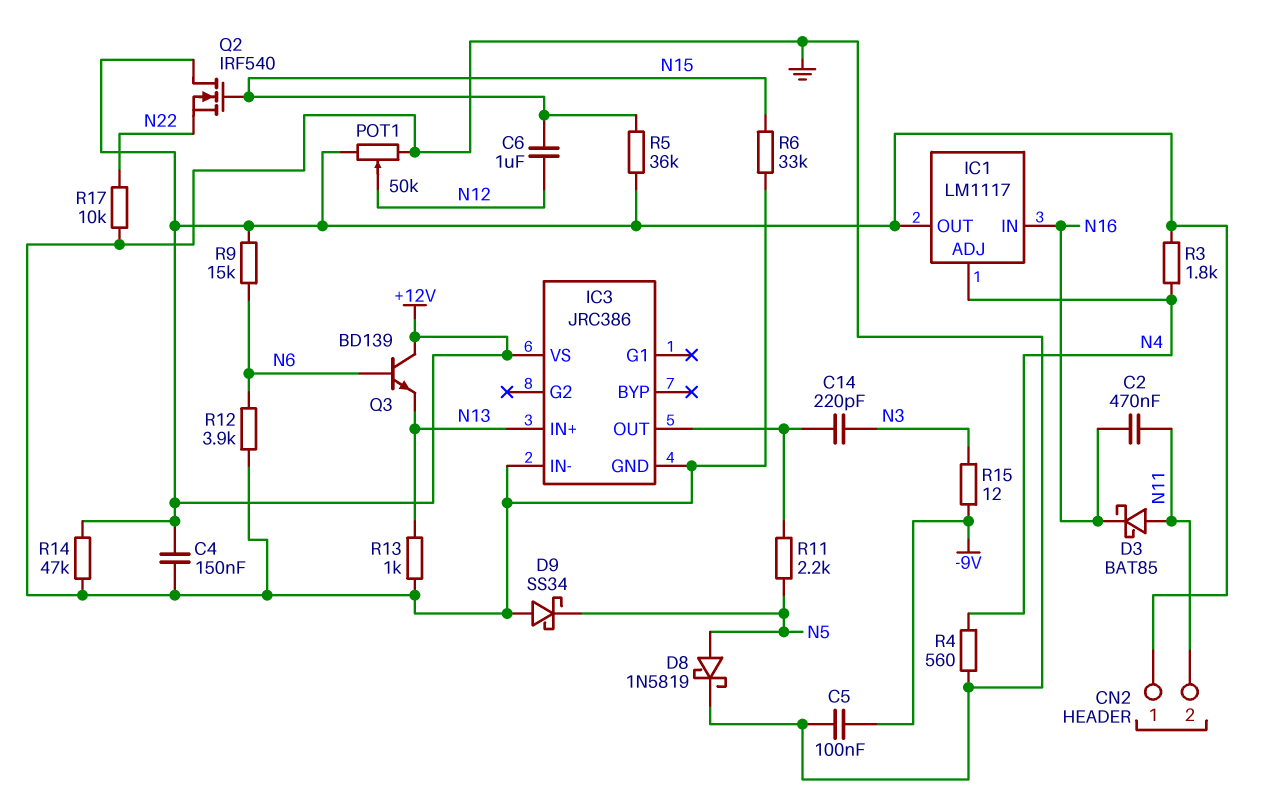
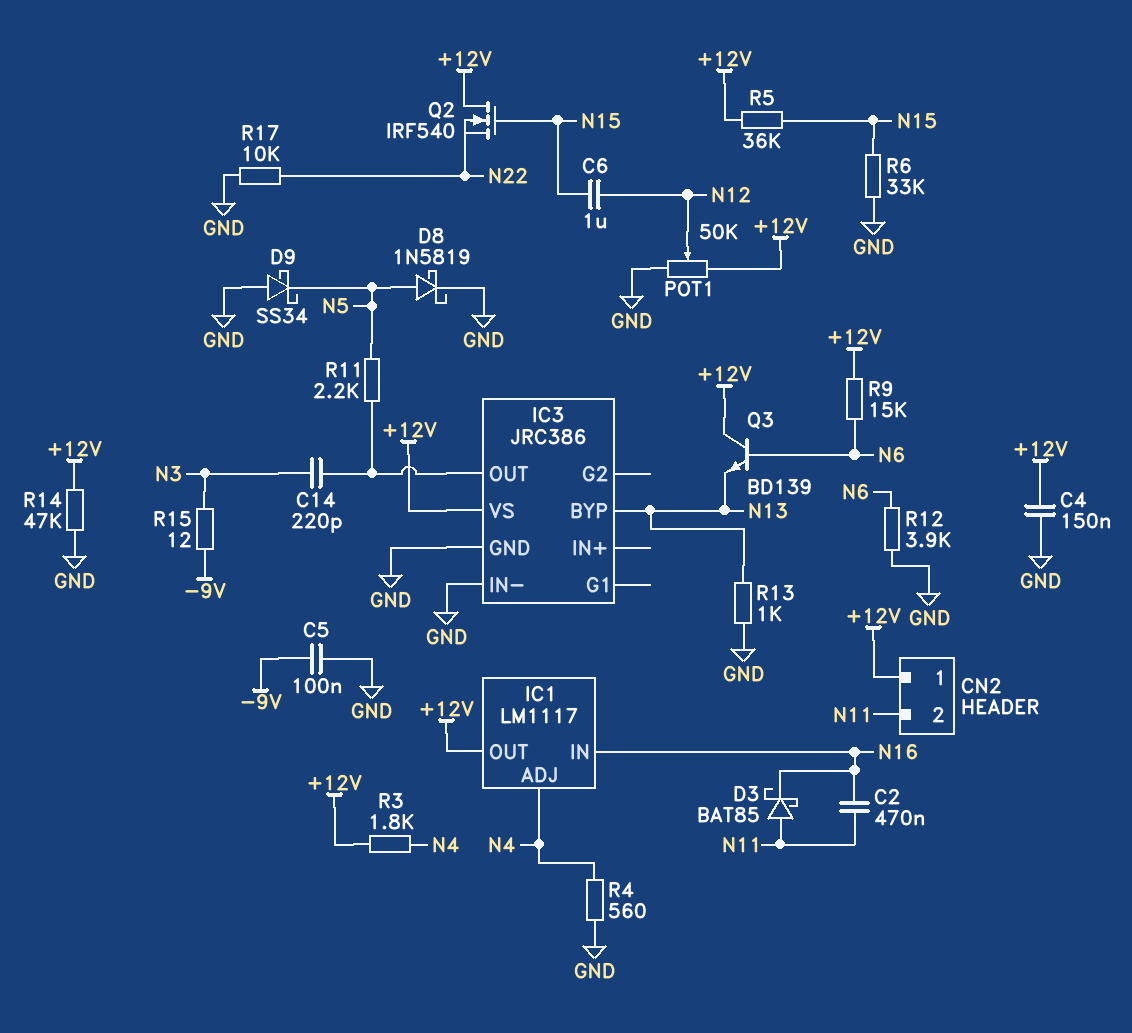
IC3 pin BYP: none -> N13
IC3 pin IN+: N13 -> none

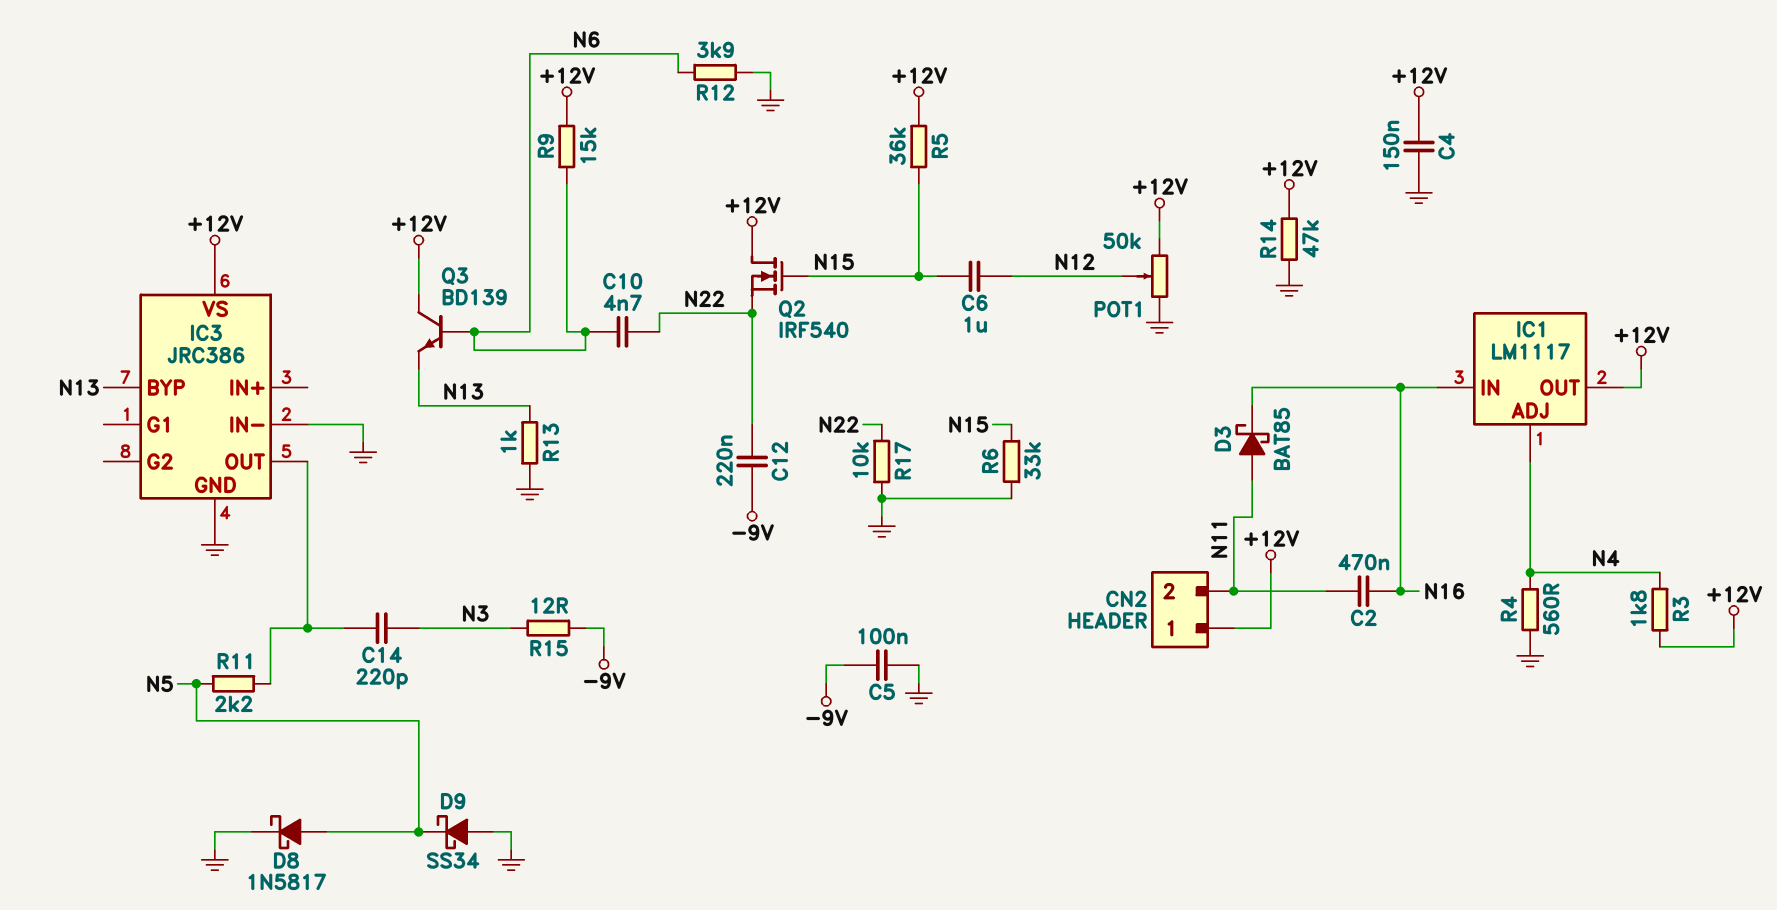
C10: none -> 4.7nF (N6, N22)
C12: none -> 220nF (-9V, N22)
D8: schottky 1N5819 (A N5, K GND) -> schottky 1N5817 (A N5, K GND)

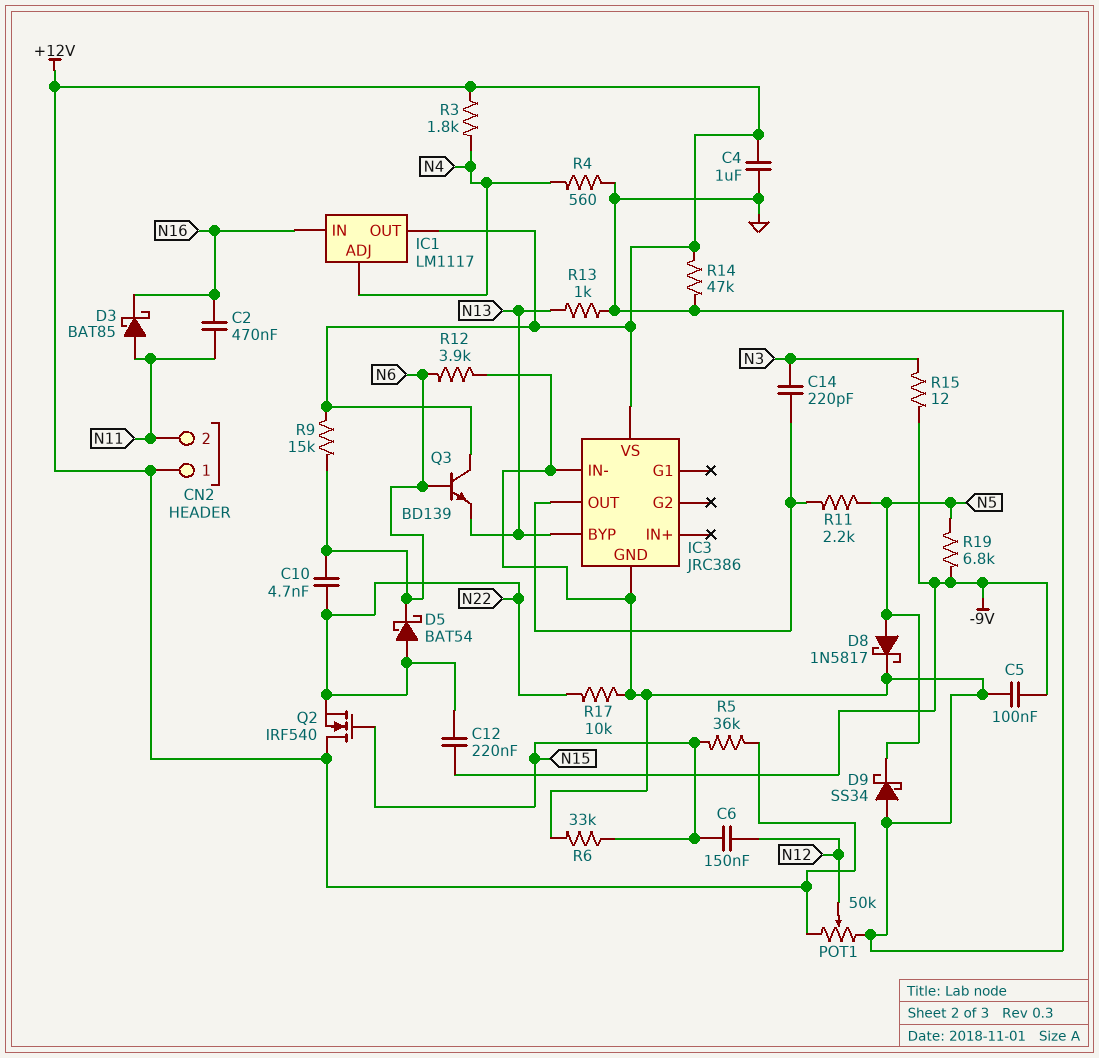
C4: 150nF (+12V, GND) -> 1uF (+12V, GND)
C6: 1uF (N12, N15) -> 150nF (N12, N15)
D5: none -> schottky BAT54 (A N22, K N6)
R19: none -> 6.8k (-9V, N5)

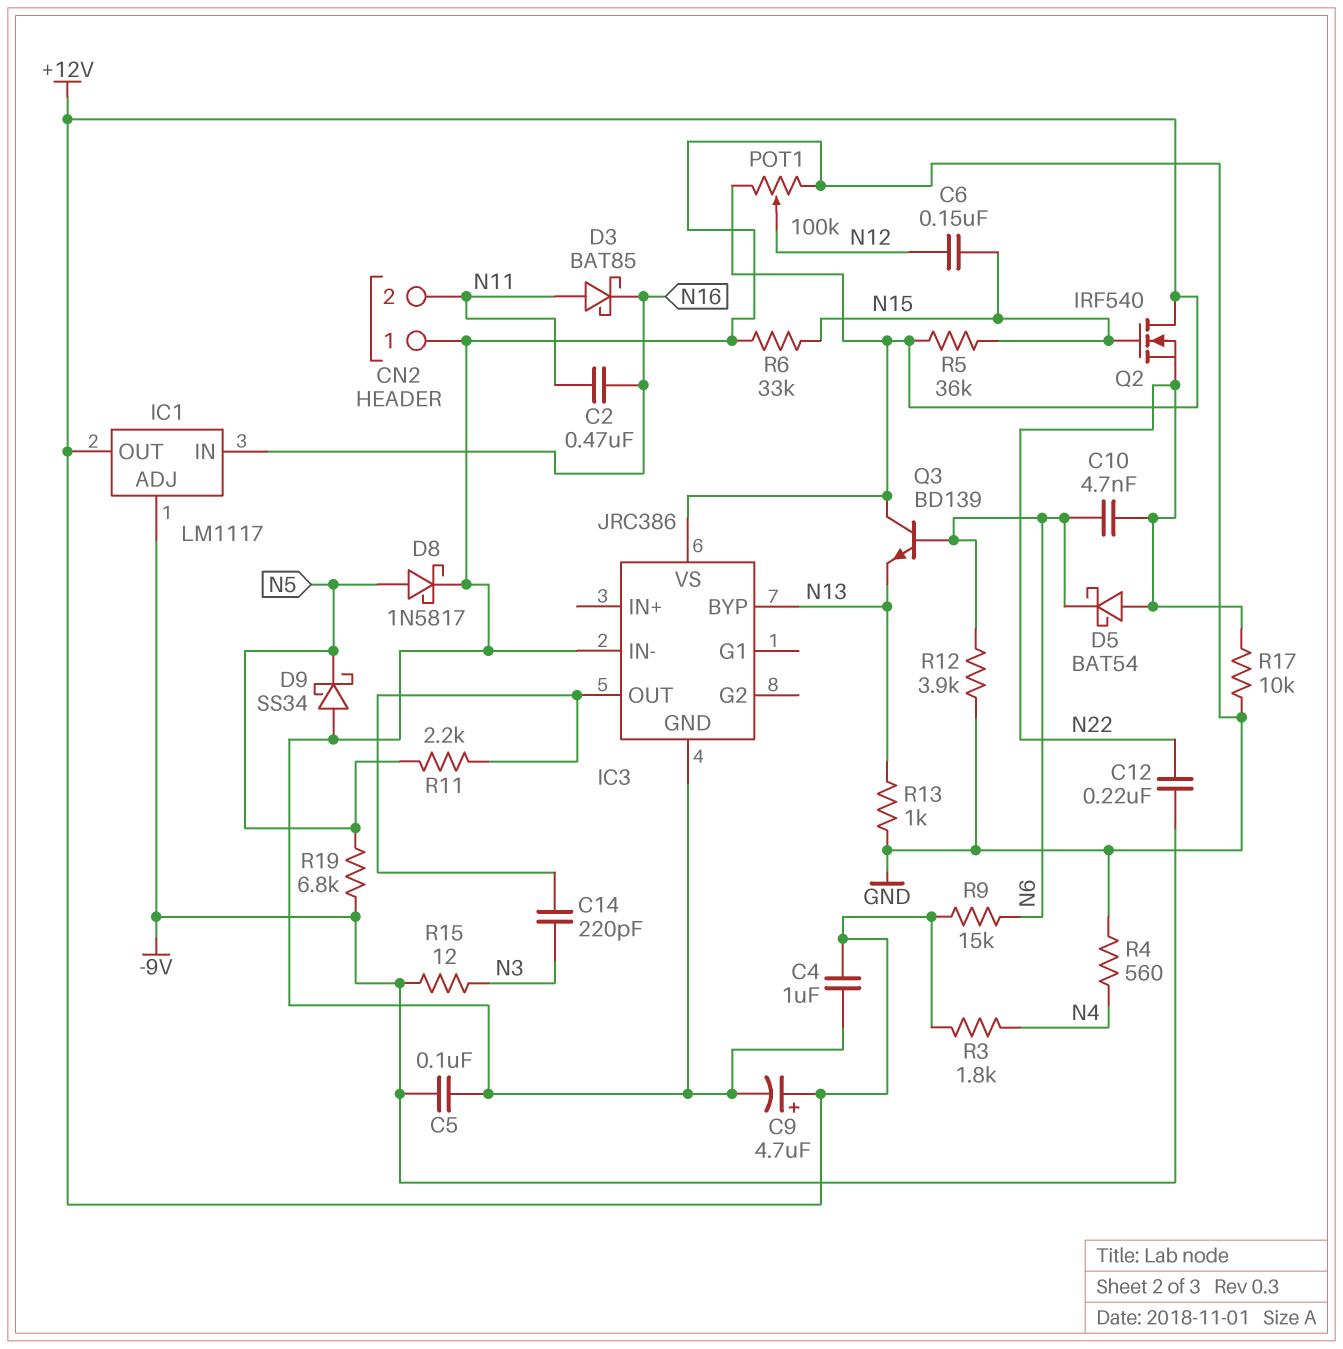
C9: none -> 4.7uF (plus +12V, minus GND)
CN2 pin 1: +12V -> GND
IC1 pin ADJ: N4 -> -9V
POT1: 50k (+12V, GND, wiper N12) -> 100k (+12V, GND, wiper N12)
R14: 47k (+12V, GND) -> none

